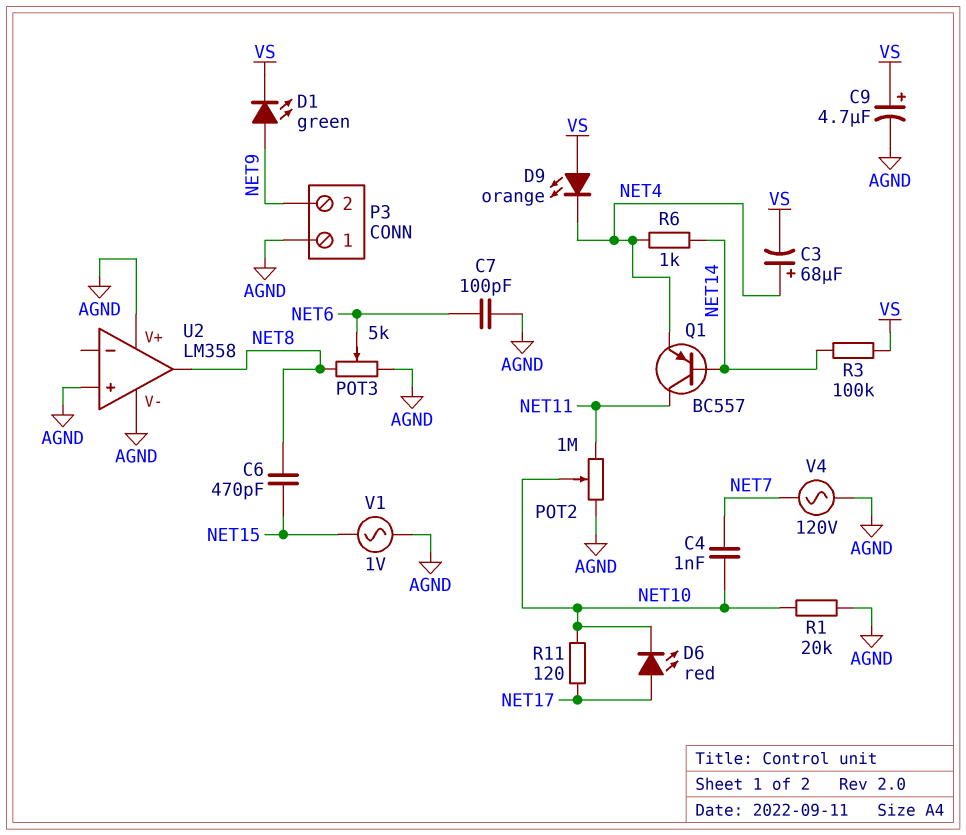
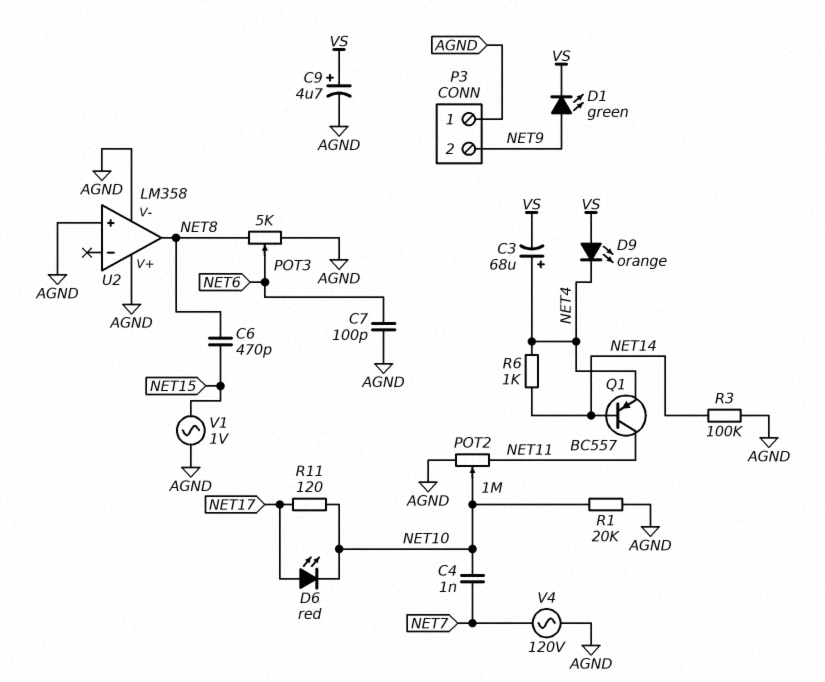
R3: 100k (NET14, VS) -> 100k (AGND, NET14)

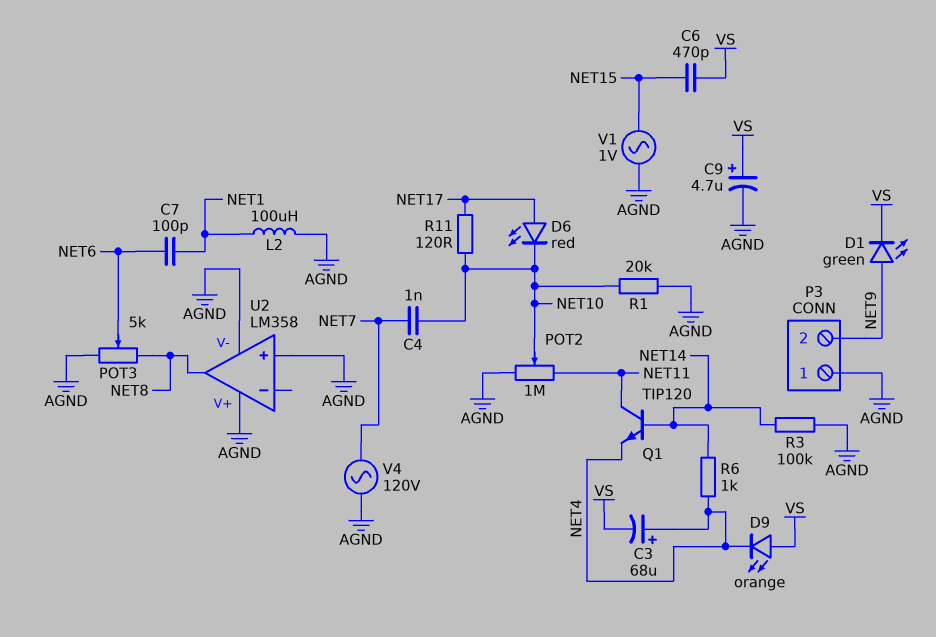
C6: 470pF (NET8, NET15) -> 470pF (NET15, VS)
C7: 100pF (AGND, NET6) -> 100pF (NET1, NET6)
L2: none -> 100uH (AGND, NET1)
Q1: PNP BC557 (B NET14, C NET11, E NET4) -> NPN TIP120 (B NET14, C NET11, E NET4)

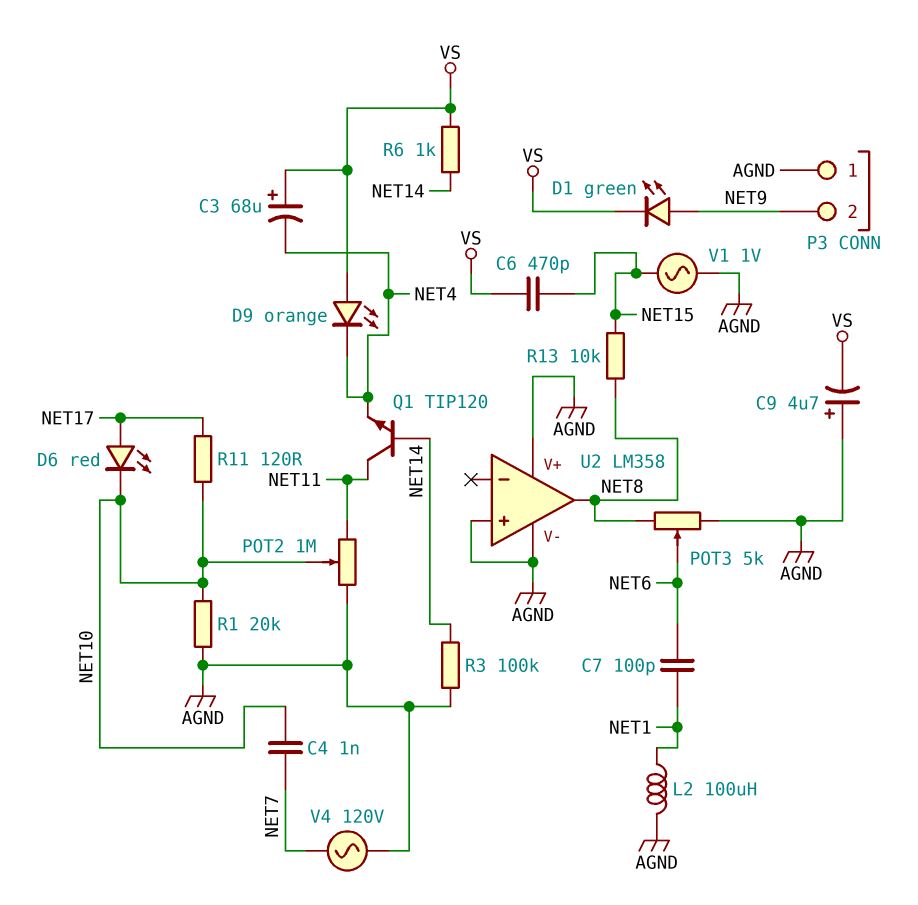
C3: 68uF (plus NET4, minus VS) -> 68uF (plus VS, minus NET4)
C9: 4.7uF (plus VS, minus AGND) -> 4.7uF (plus AGND, minus VS)
R6: 1k (NET4, NET14) -> 1k (NET14, VS)
R13: none -> 10k (NET8, NET15)

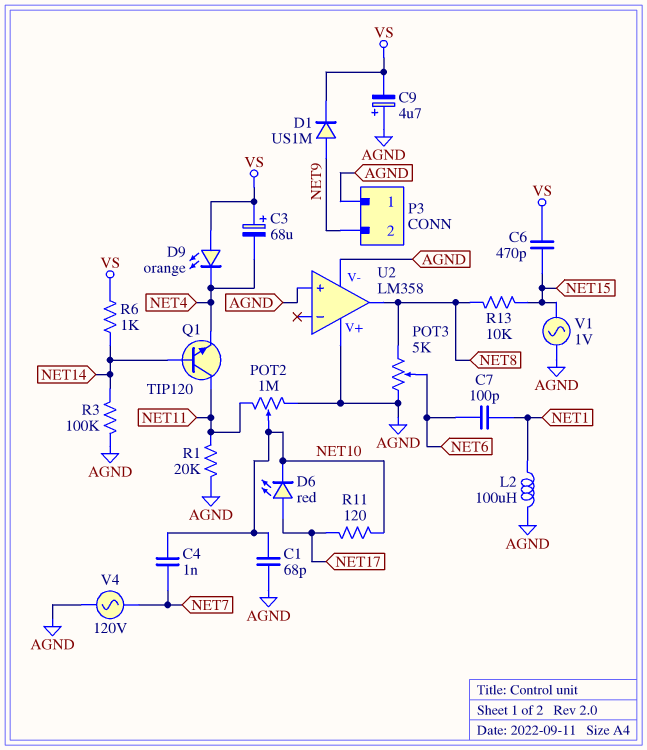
C1: none -> 68pF (AGND, NET10)
D1: LED green (A NET9, K VS) -> diode US1M (A NET9, K VS)
R1: 20k (AGND, NET10) -> 20k (AGND, NET11)

